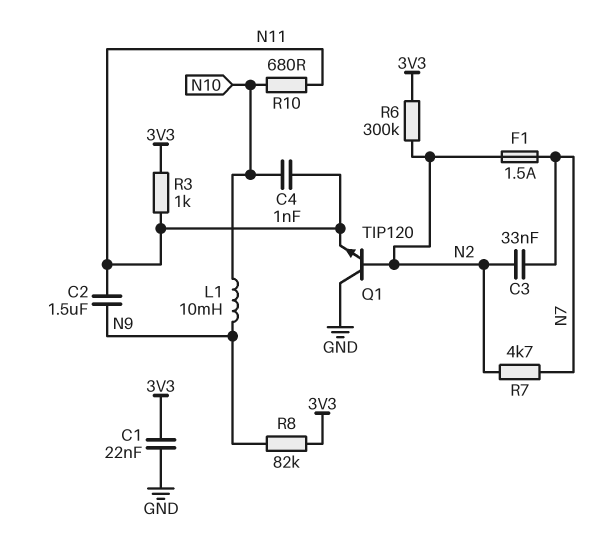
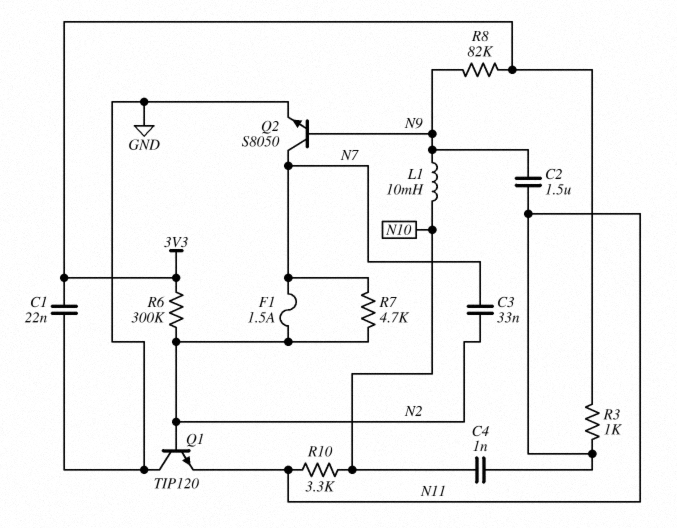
Q2: none -> NPN S8050 (B N9, C N7, E GND)
R10: 680 (N10, N11) -> 3.3k (N10, N11)

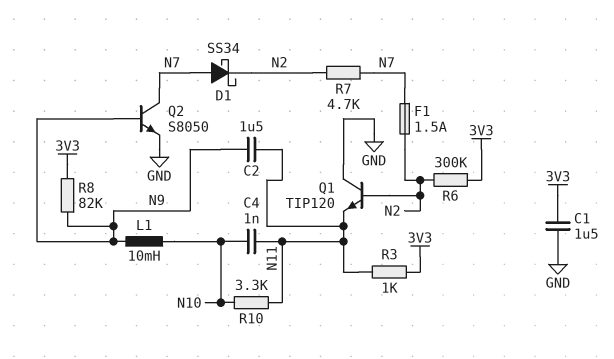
C1: 22nF (3V3, GND) -> 1.5uF (3V3, GND)
C3: 33nF (N2, N7) -> none
D1: none -> schottky SS34 (A N7, K N2)

